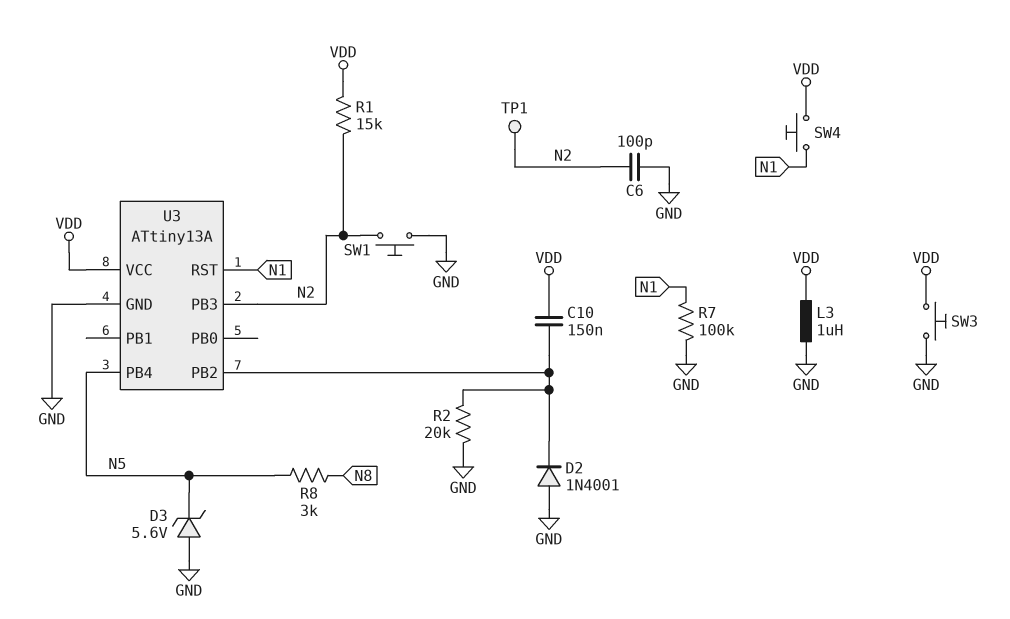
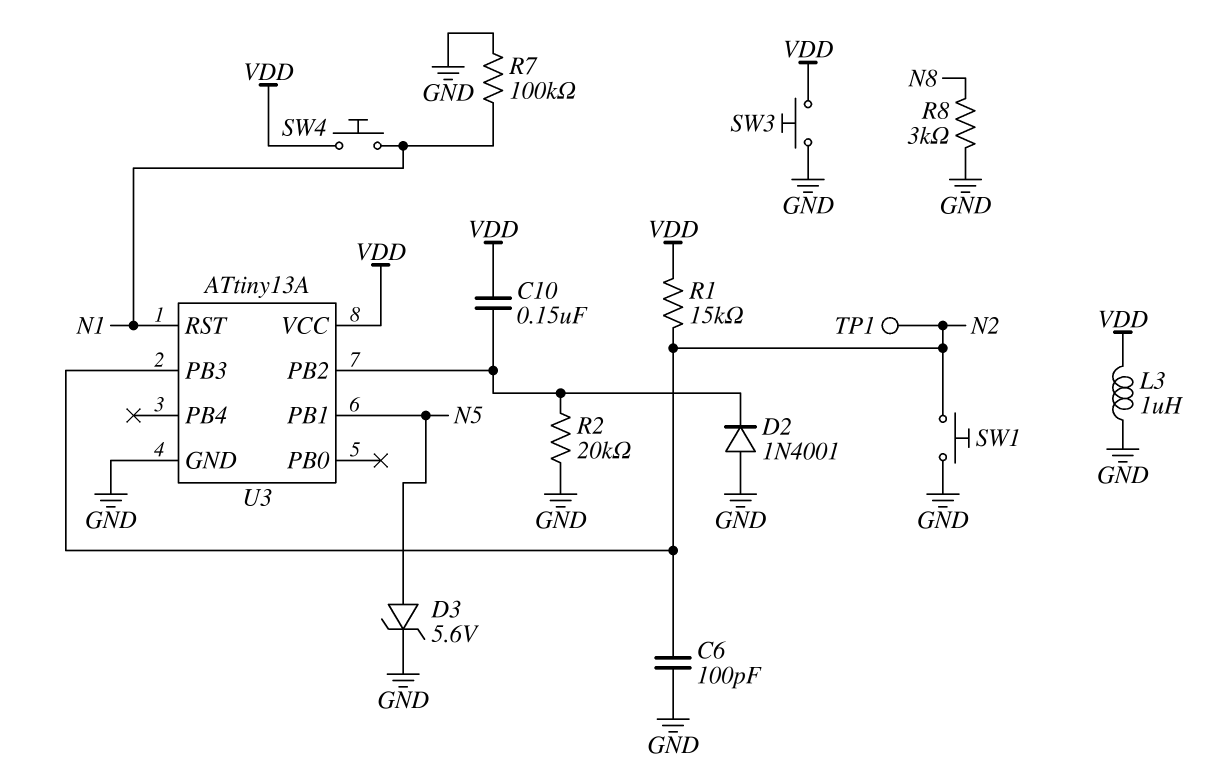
D3: zener 5.6V (A GND, K N5) -> zener 5.6V (A N5, K GND)
R8: 3k (N5, N8) -> 3k (GND, N8)
U3 pin PB1: none -> N5
U3 pin PB4: N5 -> none

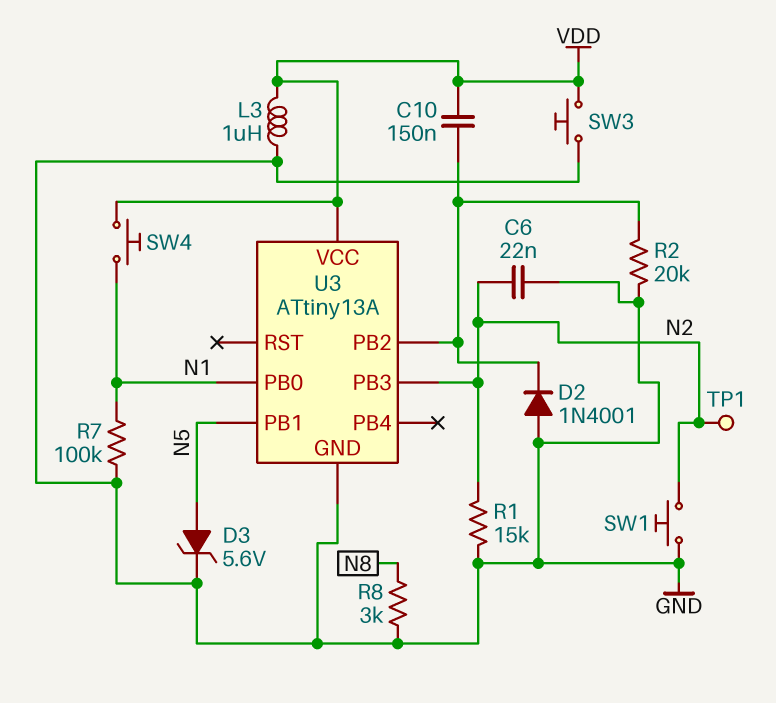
C6: 100pF (GND, N2) -> 22nF (GND, N2)
R1: 15k (N2, VDD) -> 15k (GND, N2)
U3 pin PB0: none -> N1
U3 pin RST: N1 -> none

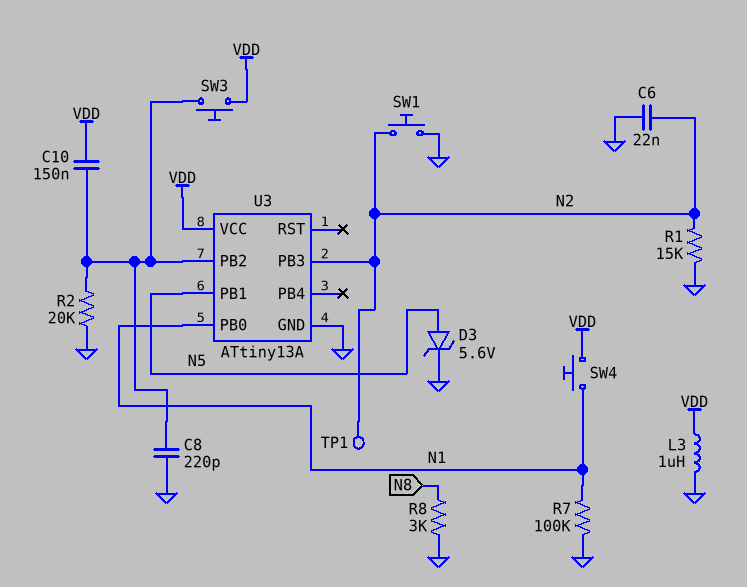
C8: none -> 220pF (GND, U3/PB2)
D2: diode 1N4001 (A GND, K U3/PB2) -> none
SW3: button (GND, VDD) -> button (U3/PB2, VDD)

